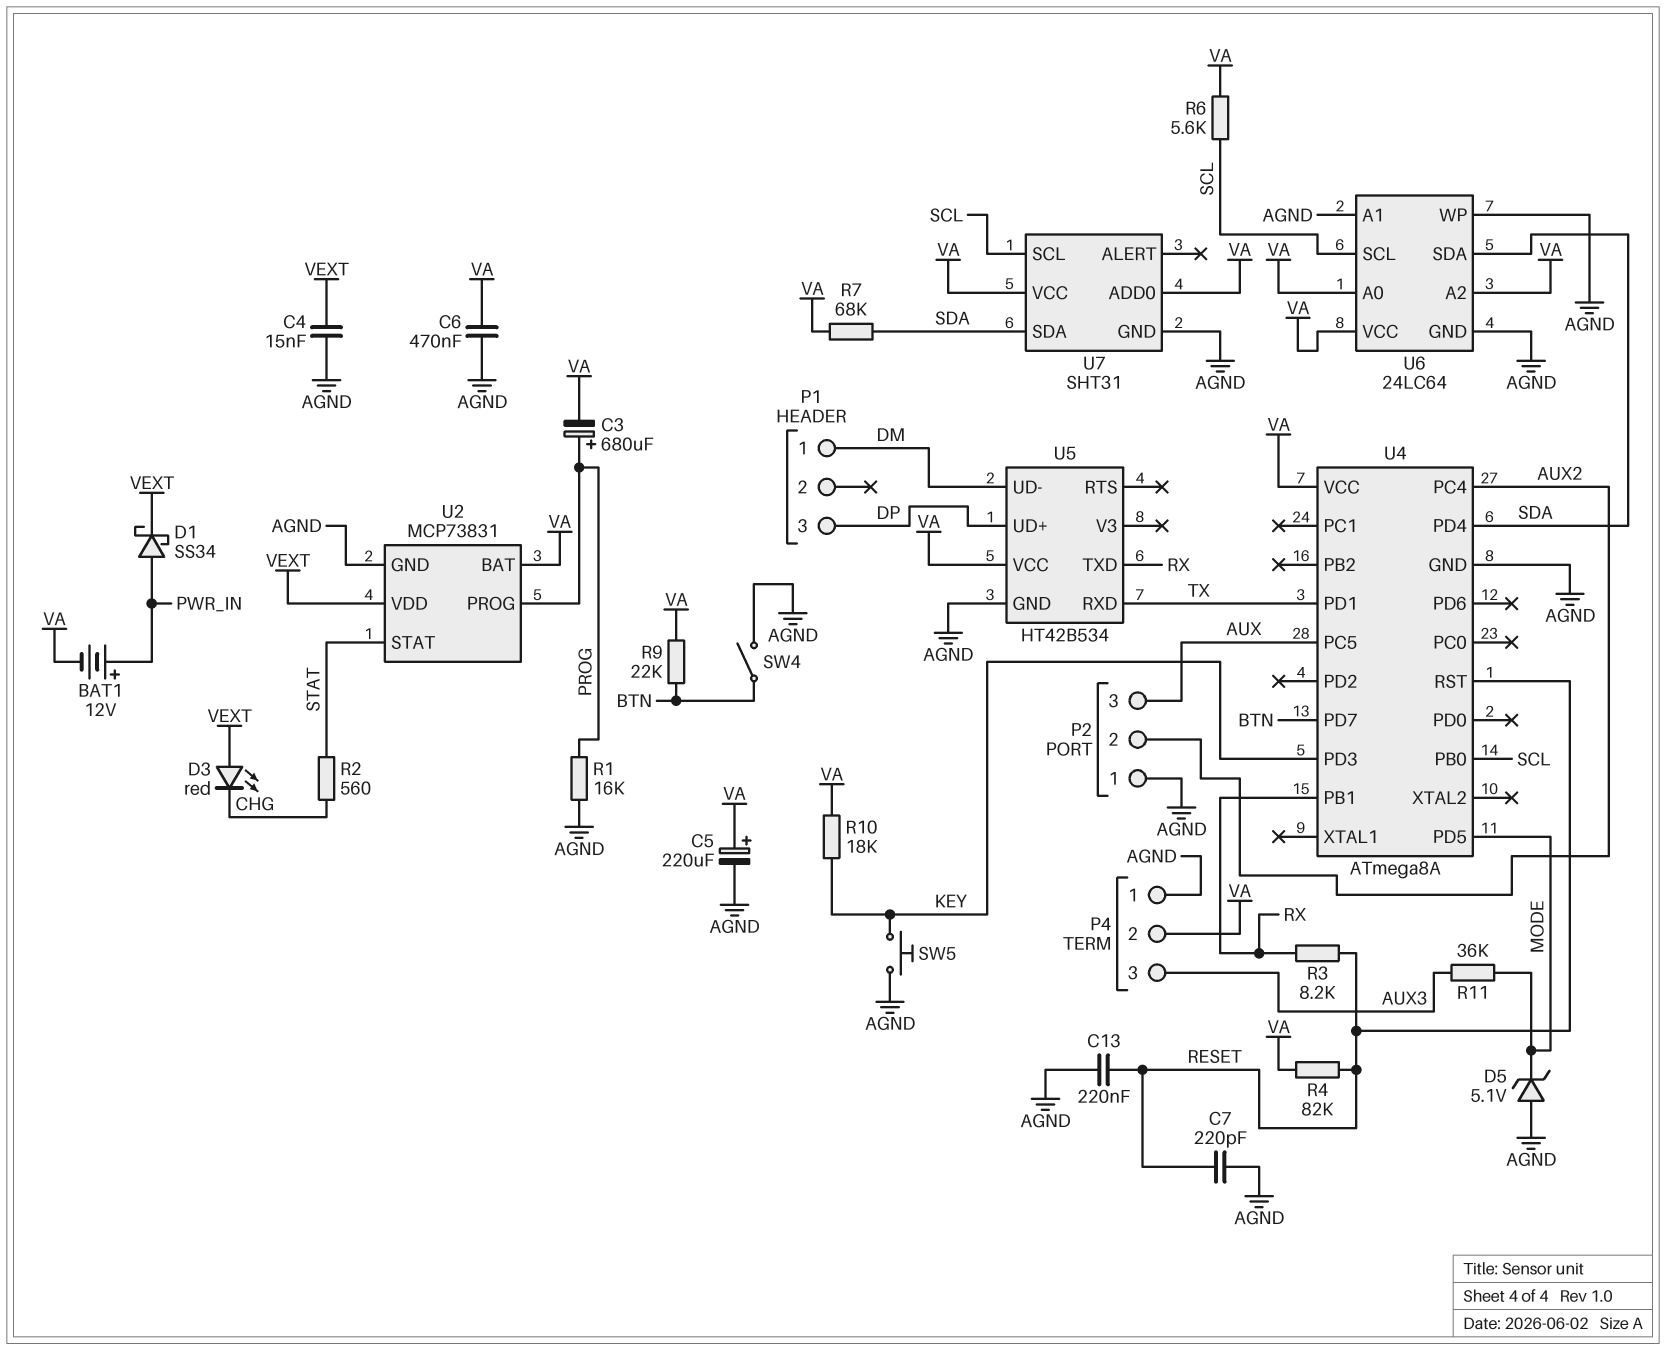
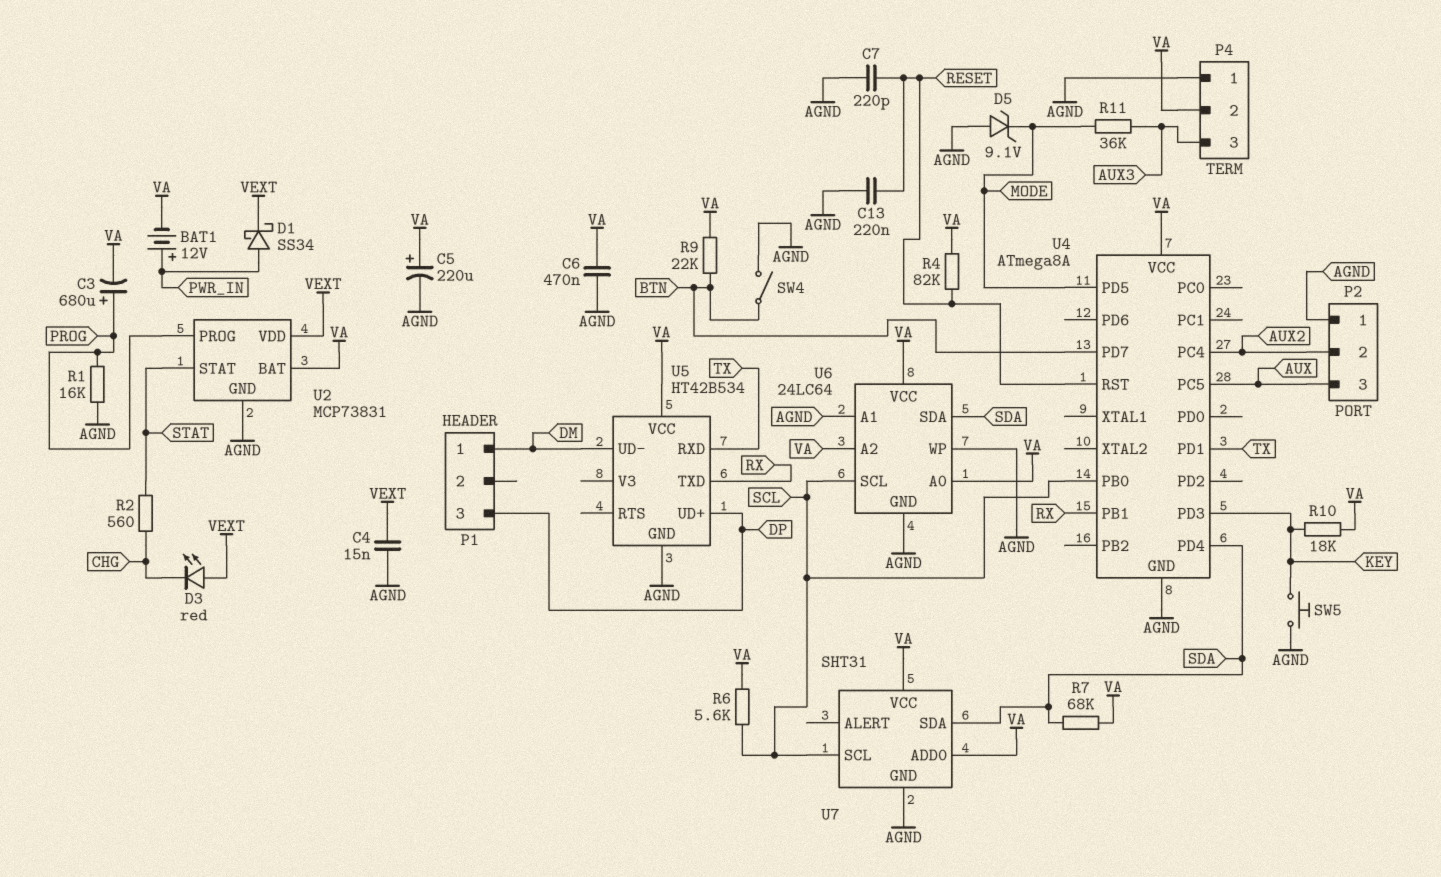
D5: zener 5.1V (A AGND, K MODE) -> zener 9.1V (A AGND, K MODE)
R3: 8.2k (RESET, RX) -> none

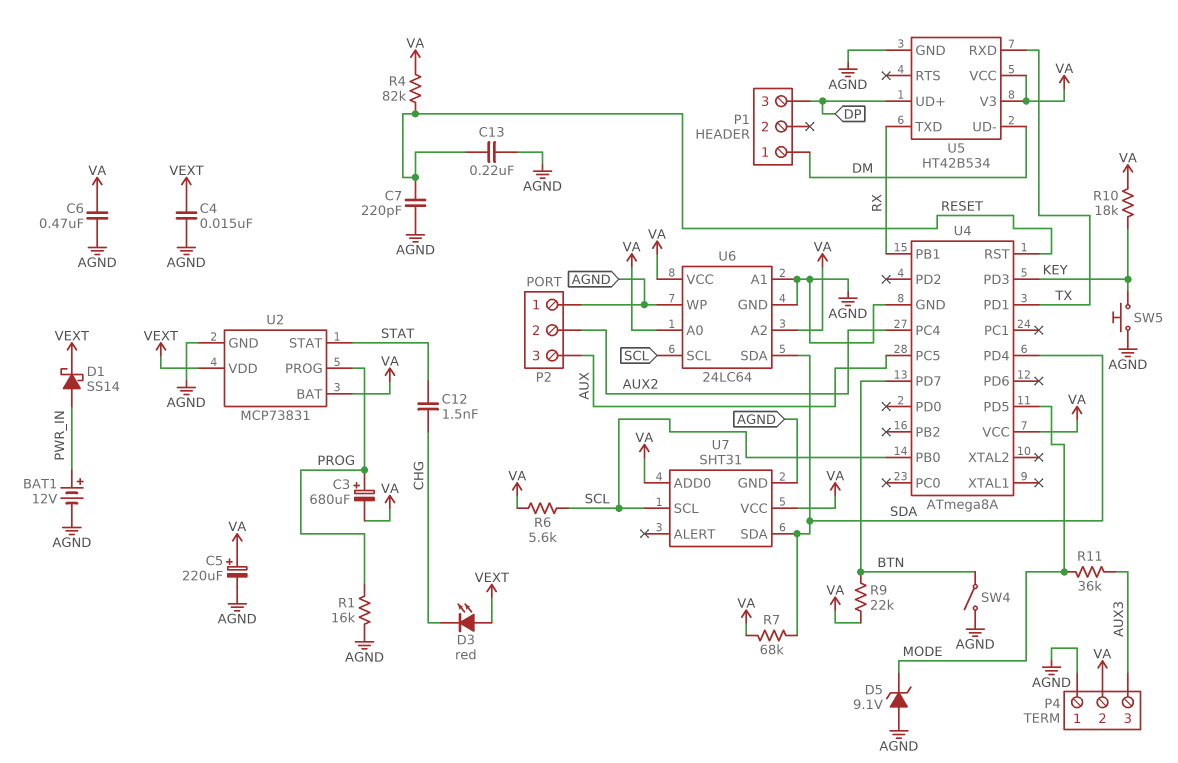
BAT1: 12V (plus PWR_IN, minus VA) -> 12V (plus PWR_IN, minus AGND)
C12: none -> 1.5nF (CHG, STAT)
D1: schottky SS34 (A PWR_IN, K VEXT) -> schottky SS14 (A PWR_IN, K VEXT)
R2: 560 (CHG, STAT) -> none
U5 pin V3: none -> VA

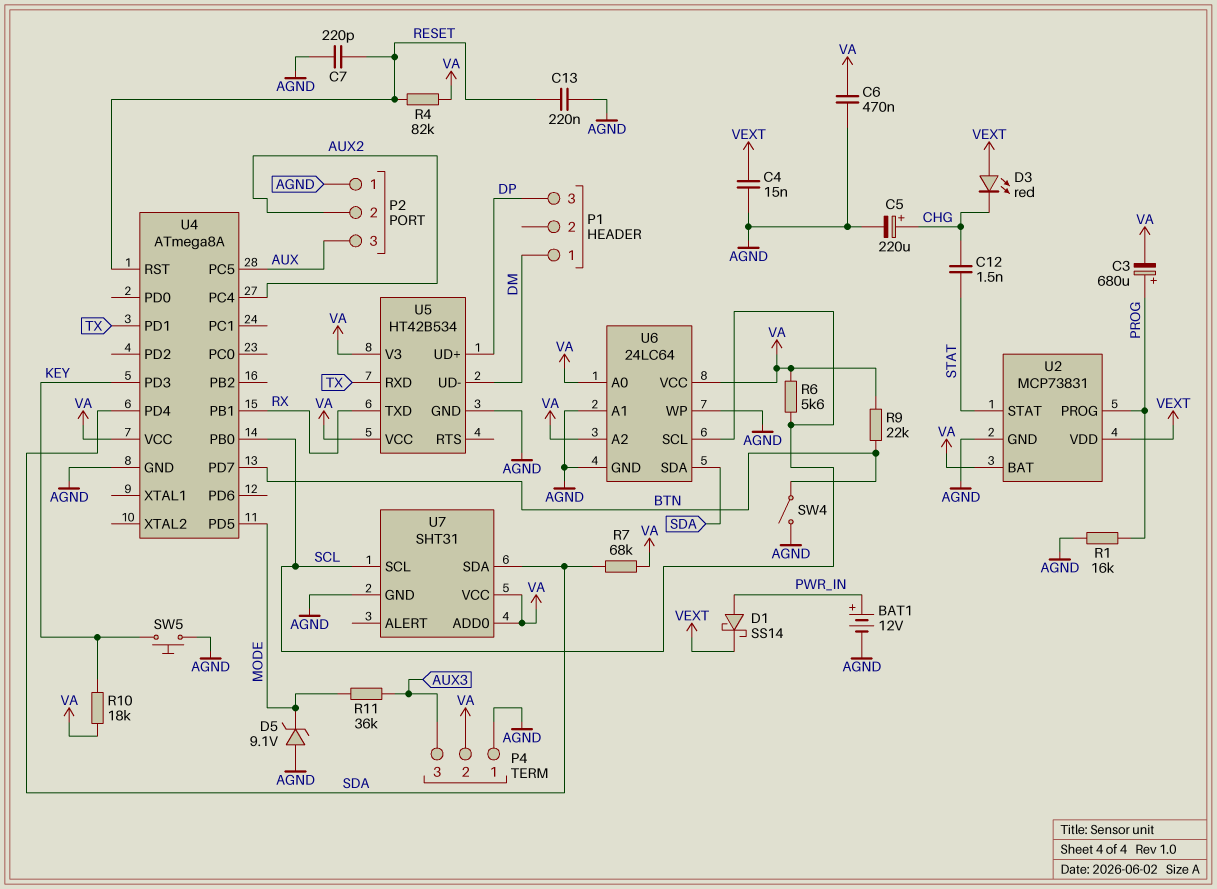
C5: 220uF (plus VA, minus AGND) -> 220uF (plus CHG, minus AGND)

